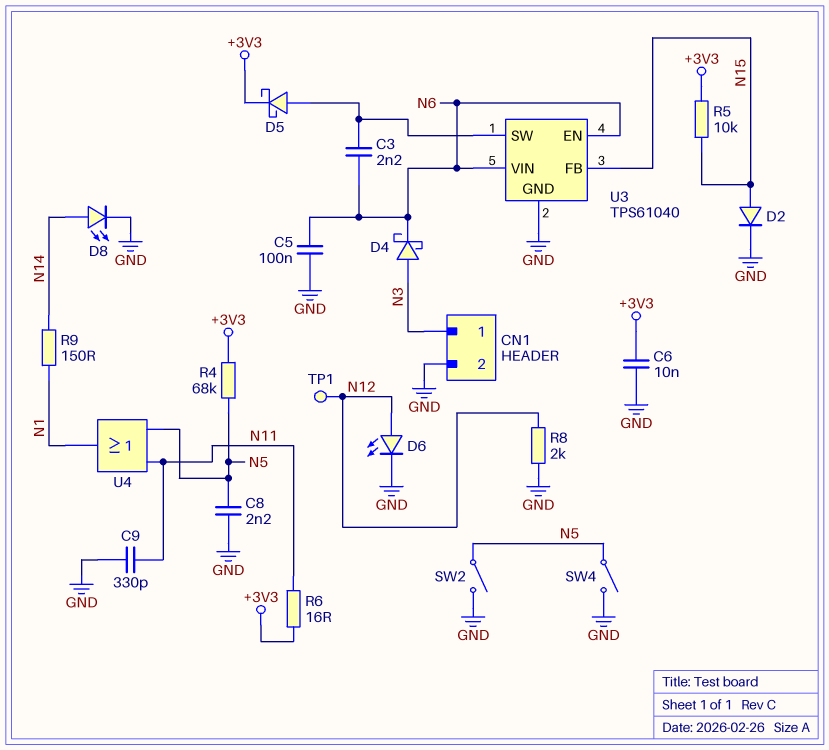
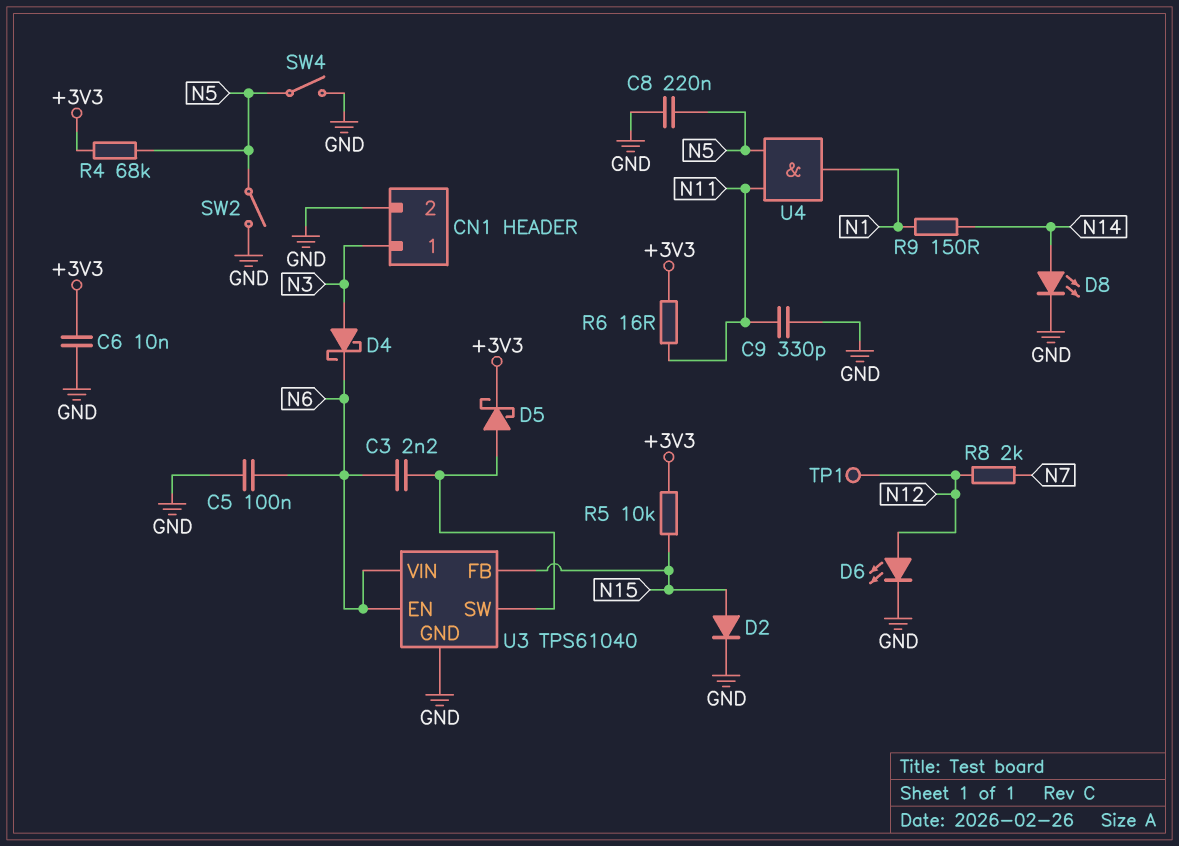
C8: 2.2nF (GND, N5) -> 220nF (GND, N5)
R8: 2k (GND, N12) -> 2k (N7, N12)
U4: OR (in N5, in N11, out N1) -> AND (in N5, in N11, out N1)

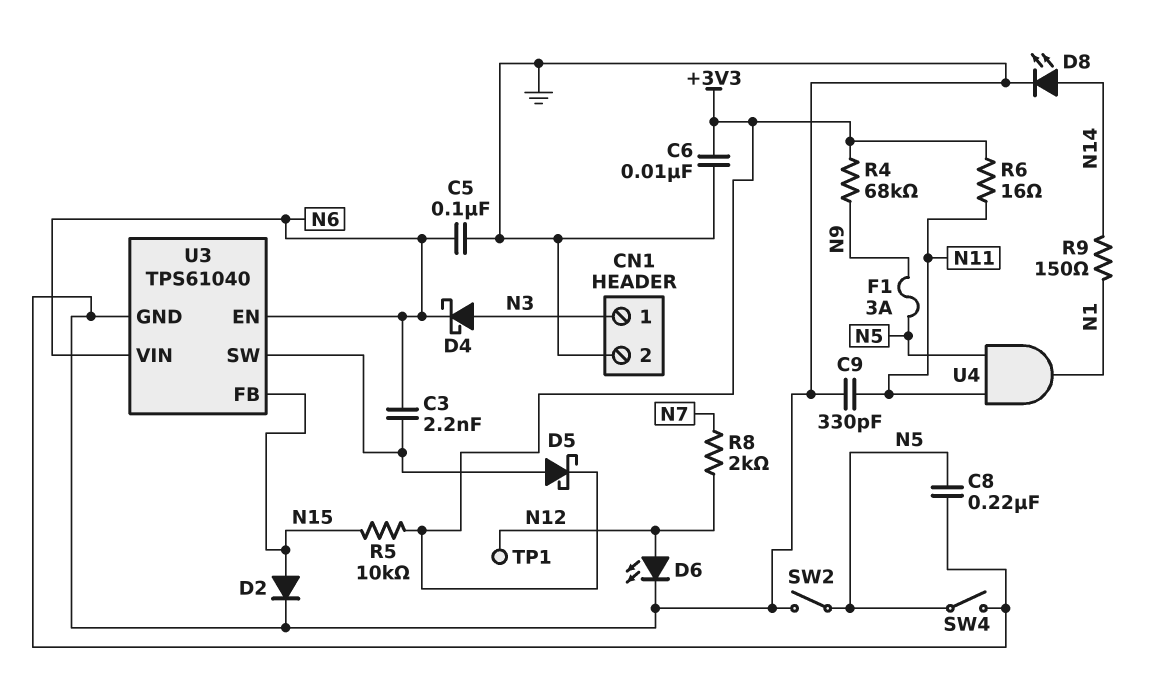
F1: none -> 3A (N5, N9)
R4: 68k (+3V3, N5) -> 68k (+3V3, N9)

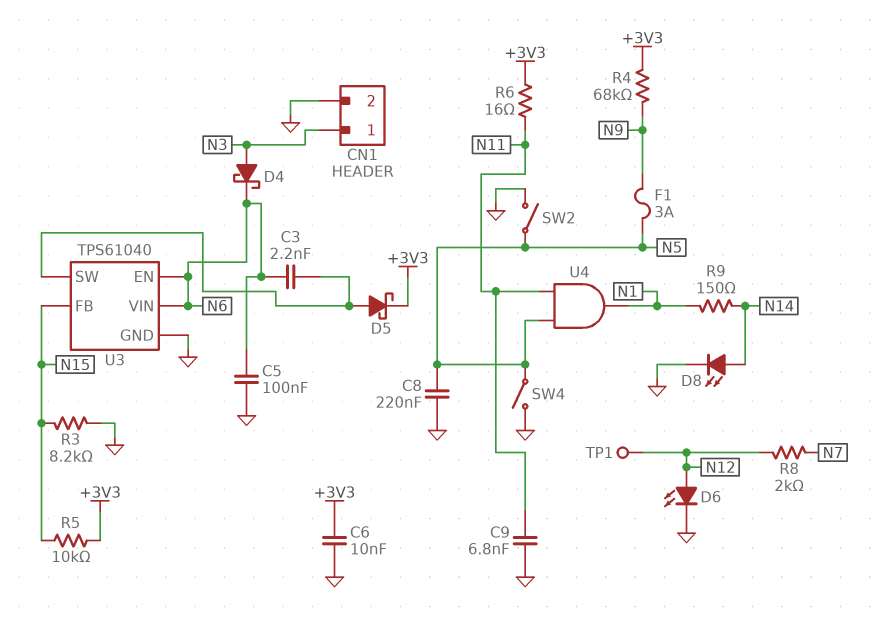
C9: 330pF (GND, N11) -> 6.8nF (GND, N11)
D2: diode (A N15, K GND) -> none
R3: none -> 8.2k (GND, N15)

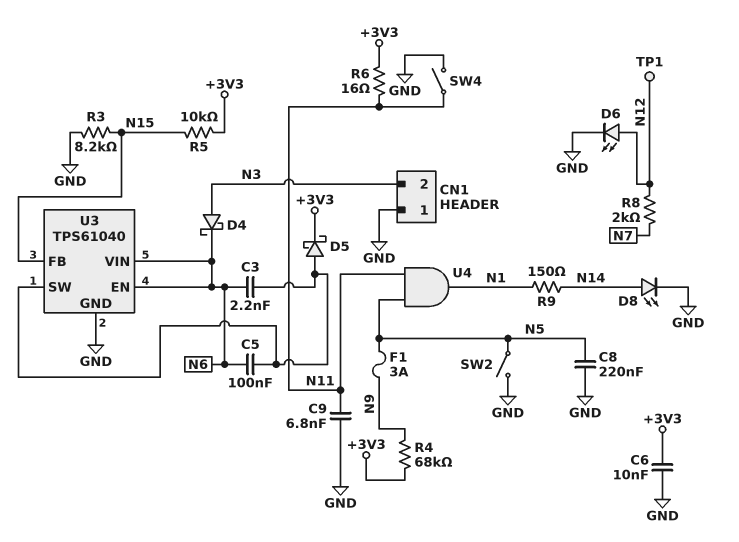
C5: 100nF (GND, N6) -> 100nF (N6, U3/SW)
CN1 pin 1: N3 -> GND
CN1 pin 2: GND -> N3
SW4: switch (GND, N5) -> switch (GND, N11)

